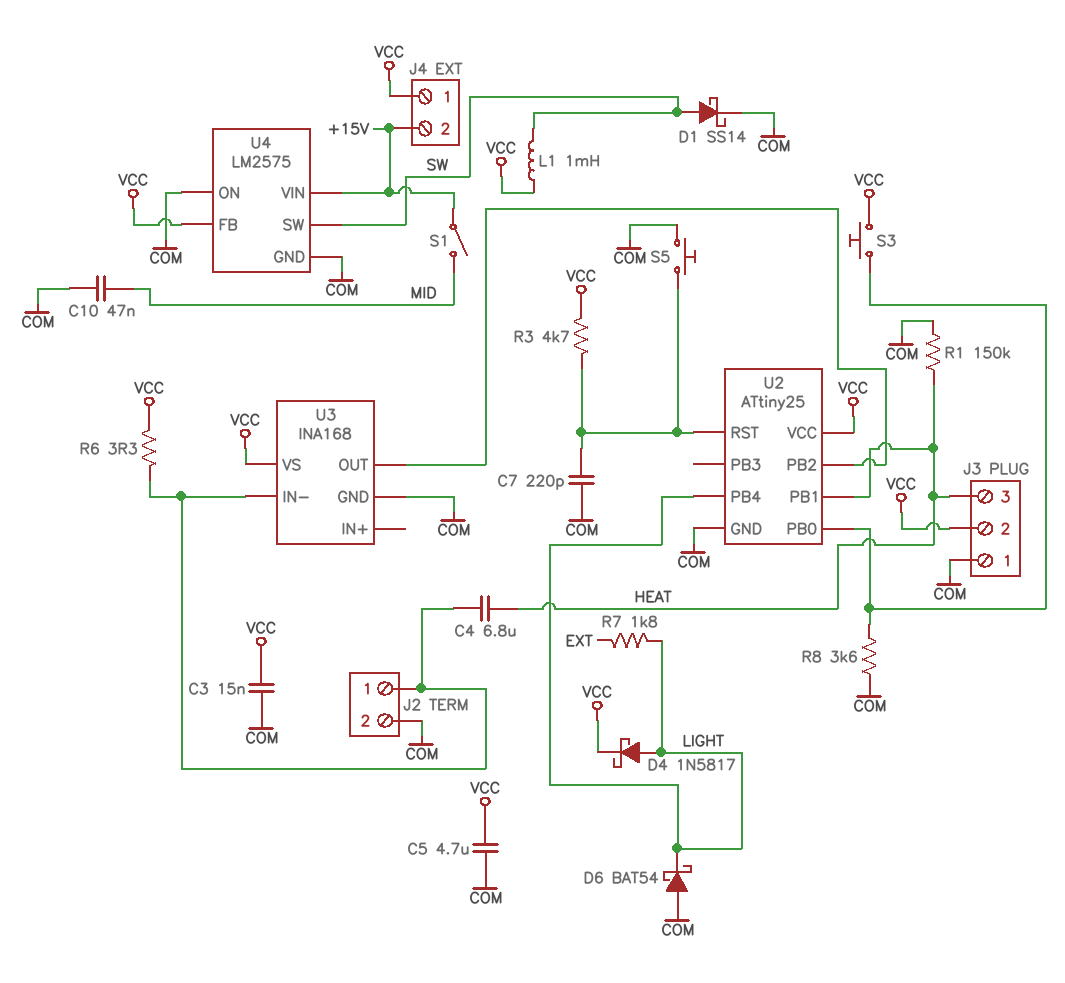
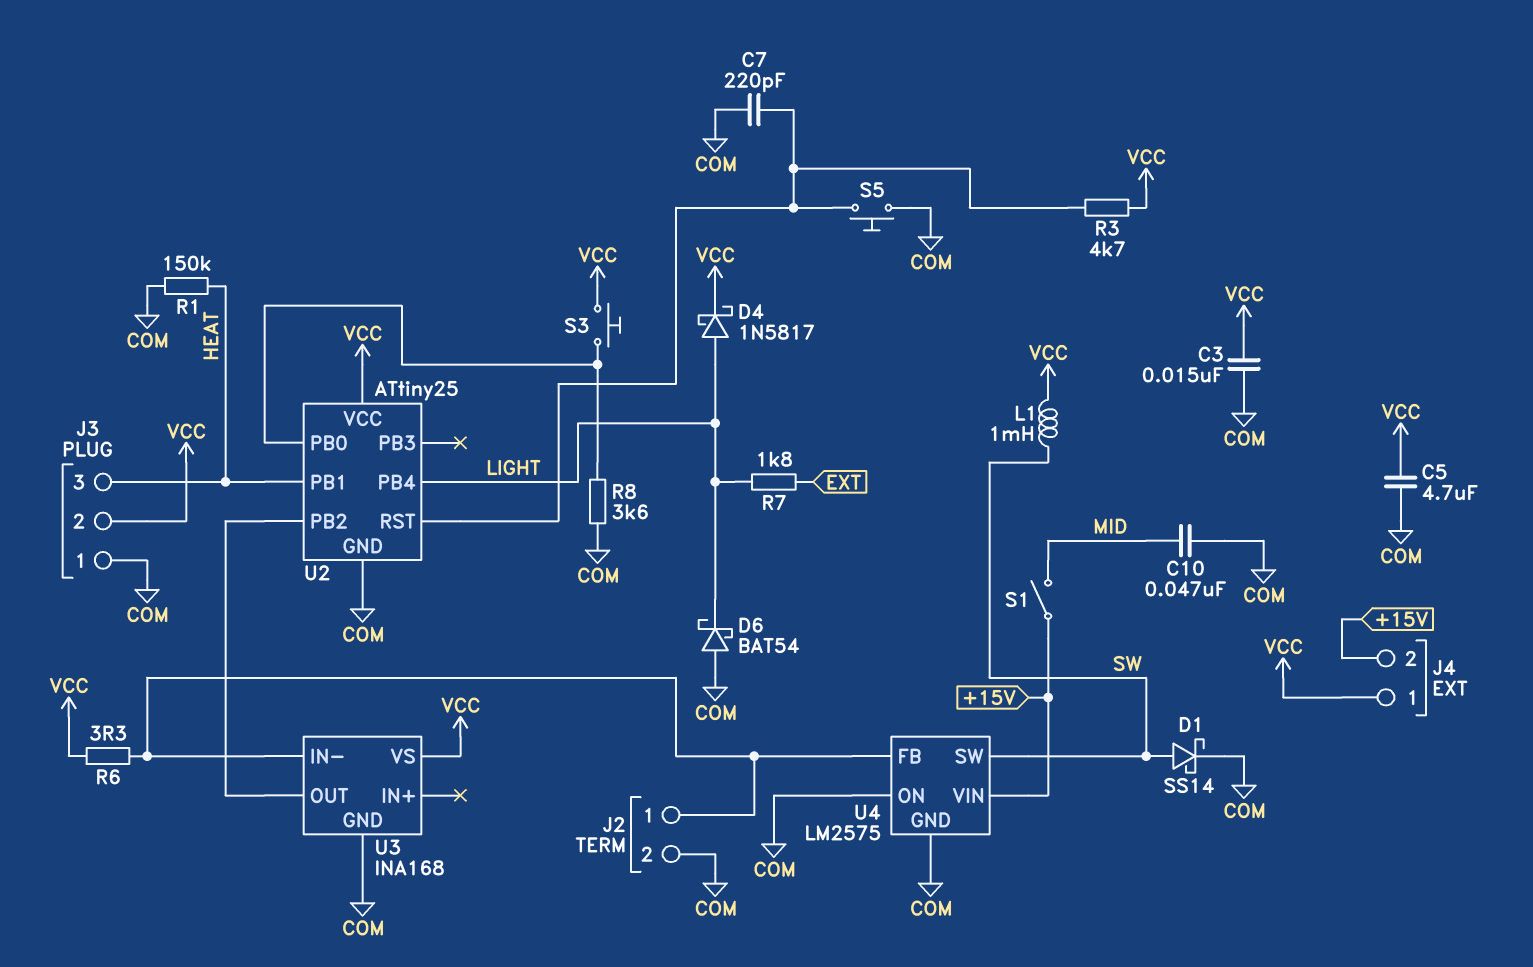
C4: 6.8uF (HEAT, J2/1) -> none
U4 pin FB: VCC -> J2/1

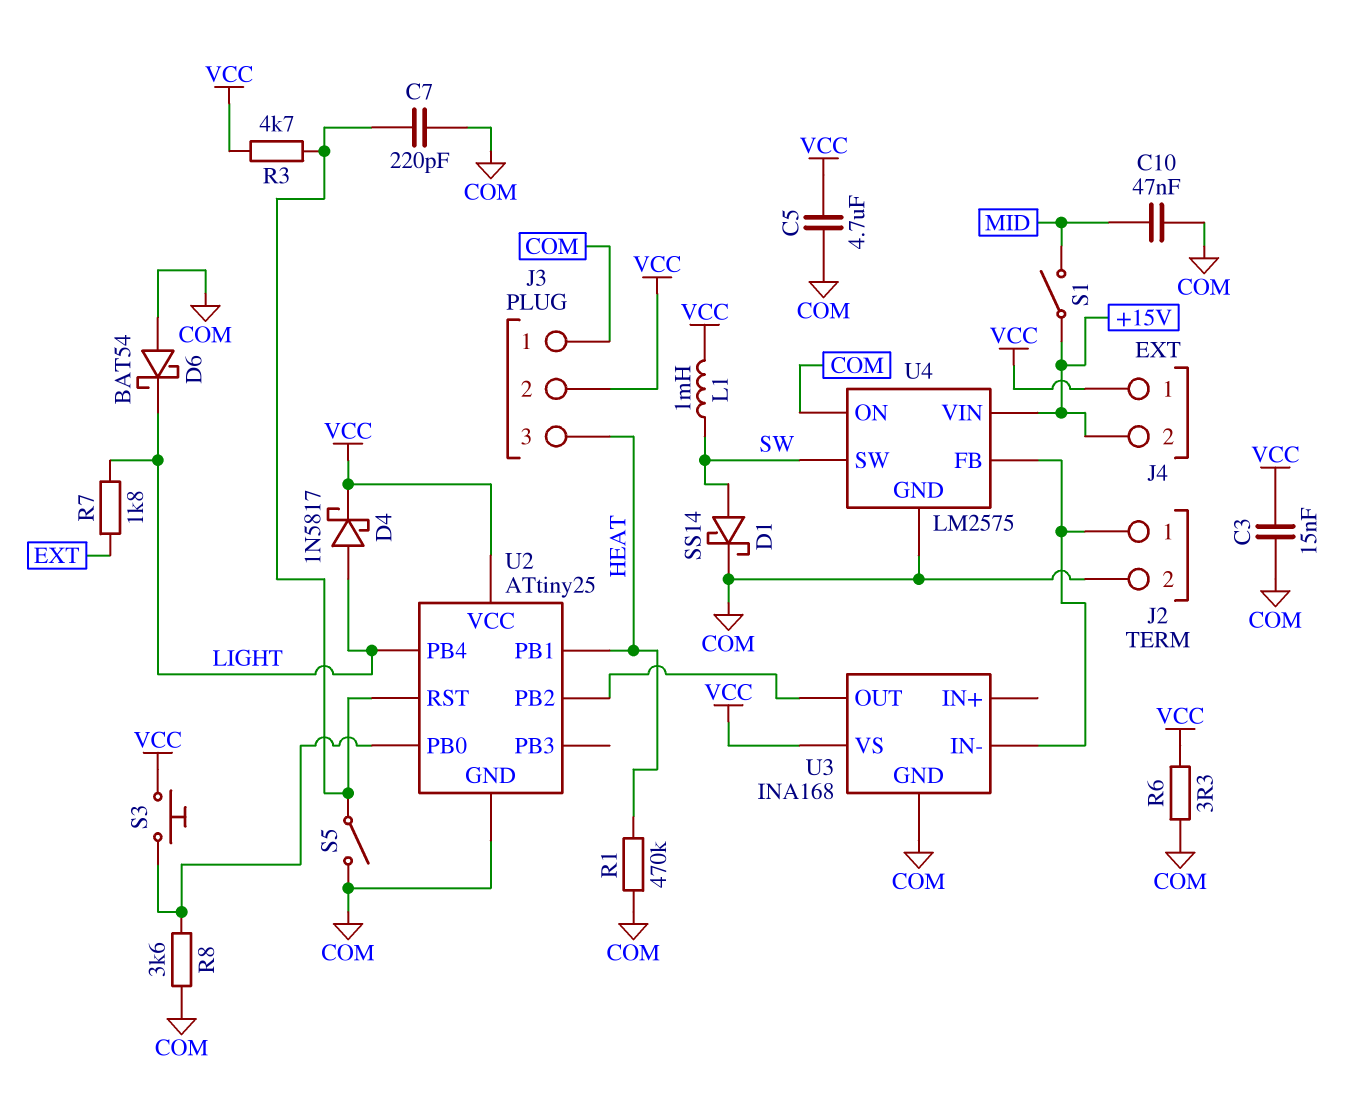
R1: 150k (COM, HEAT) -> 470k (COM, HEAT)
R6: 3.3 (J2/1, VCC) -> 3.3 (COM, VCC)
S5: button (COM, U2/RST) -> switch (COM, U2/RST)

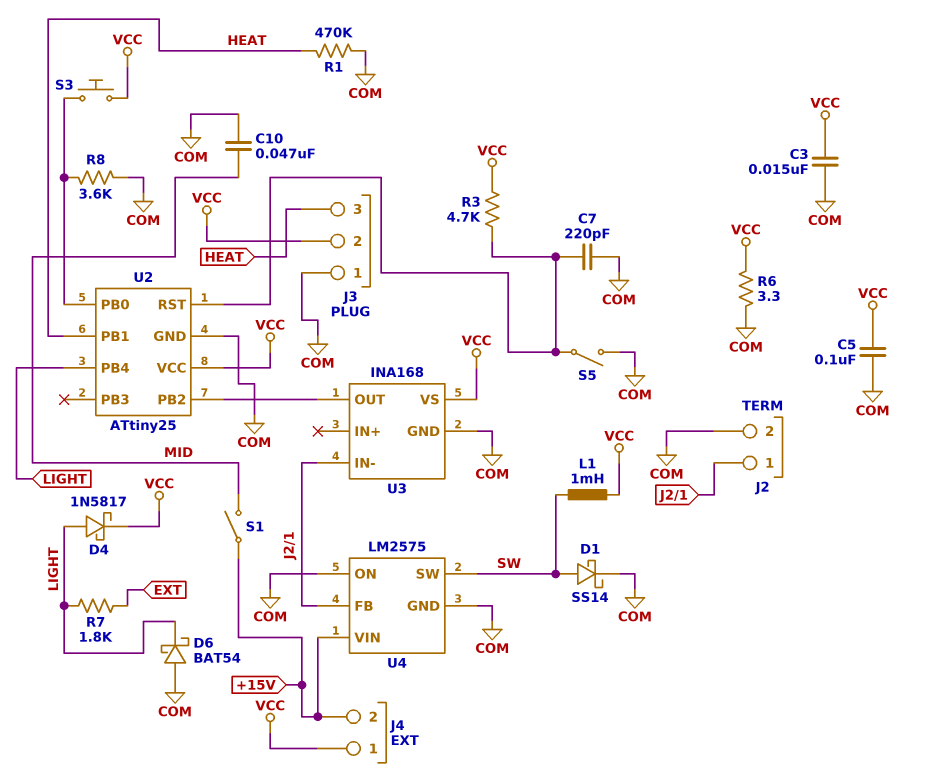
C5: 4.7uF (COM, VCC) -> 100nF (COM, VCC)

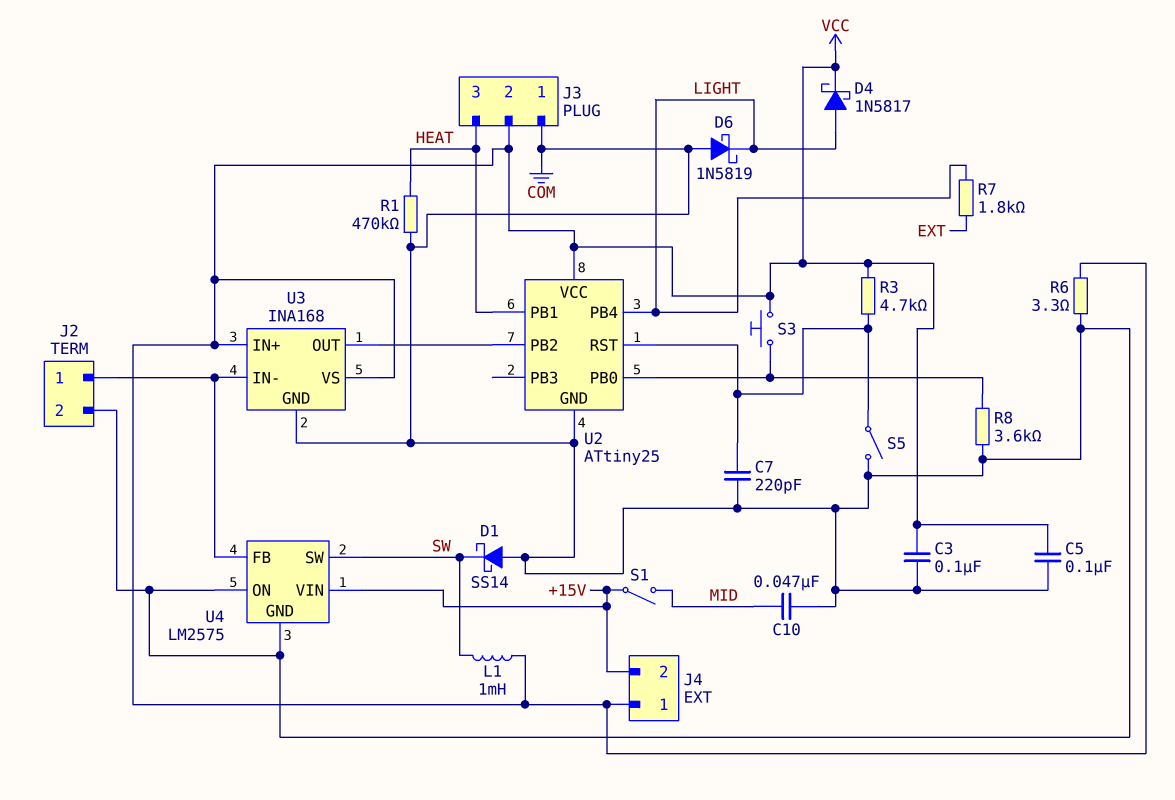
C3: 15nF (COM, VCC) -> 100nF (COM, VCC)
D1: schottky SS14 (A SW, K COM) -> schottky SS14 (A COM, K SW)
D6: schottky BAT54 (A COM, K LIGHT) -> schottky 1N5819 (A COM, K LIGHT)
U3 pin IN+: none -> VCC

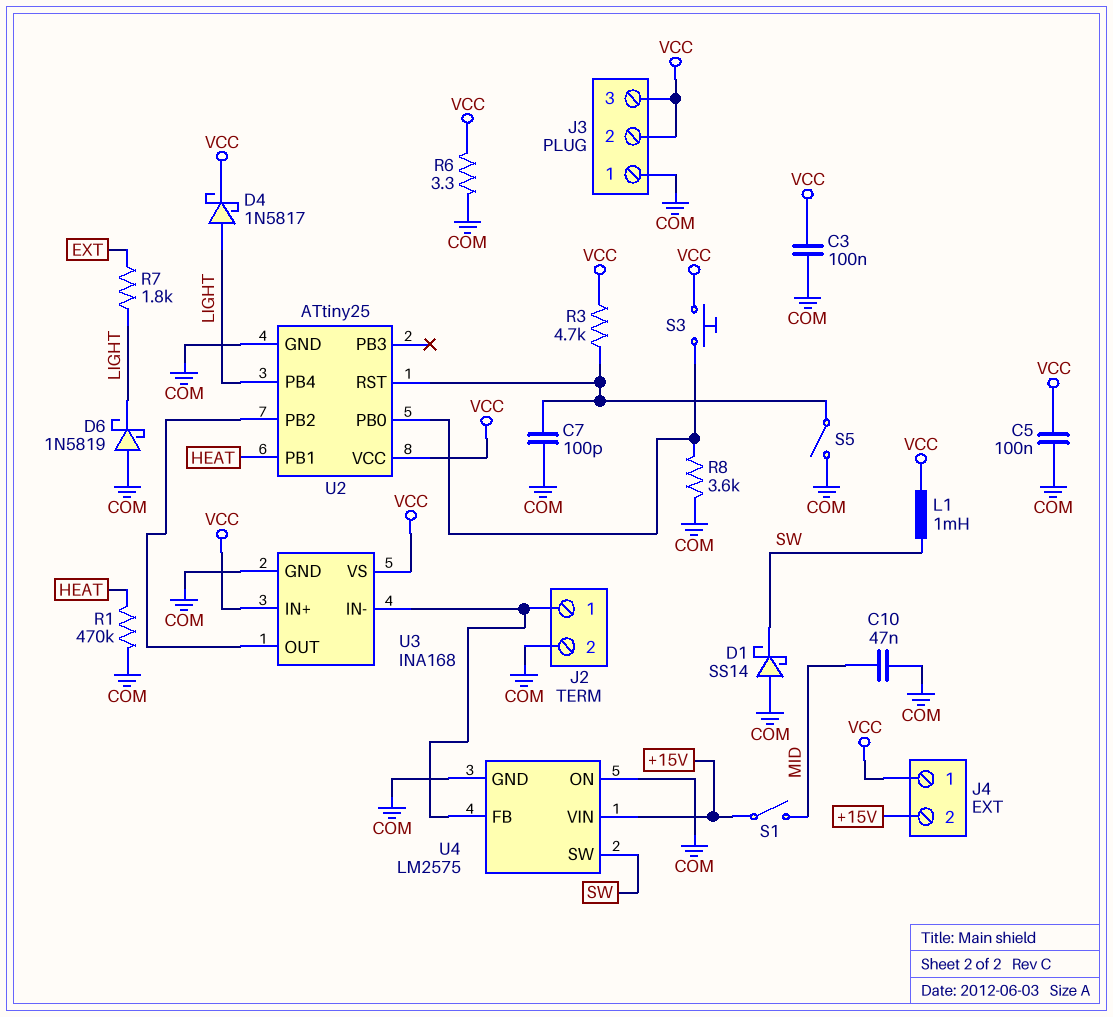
C7: 220pF (COM, U2/RST) -> 100pF (COM, U2/RST)
J3 pin 3: HEAT -> VCC

